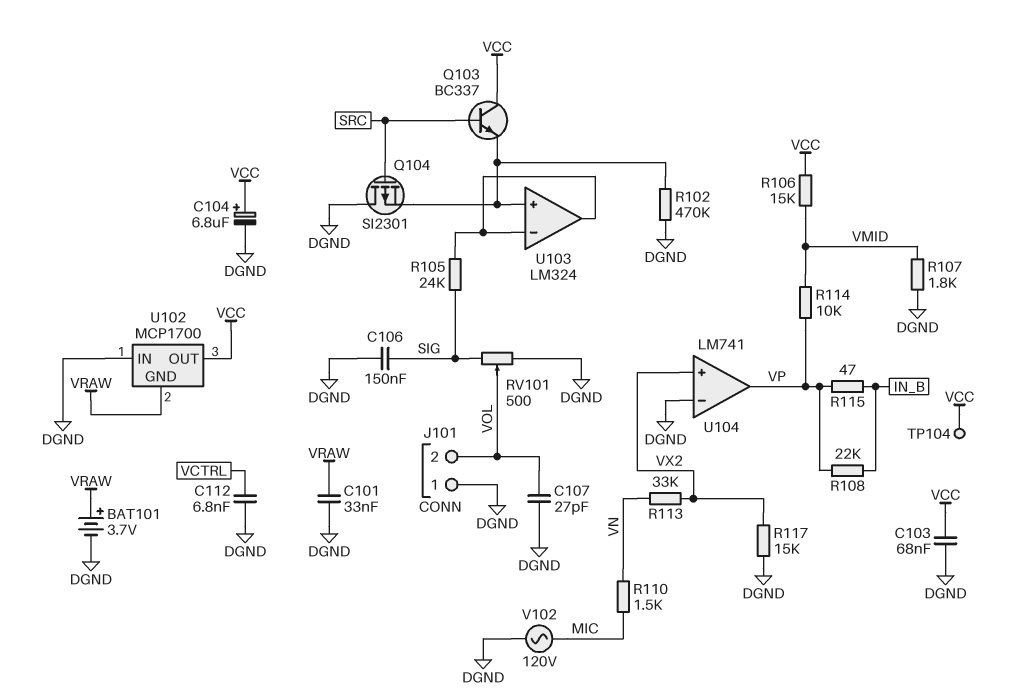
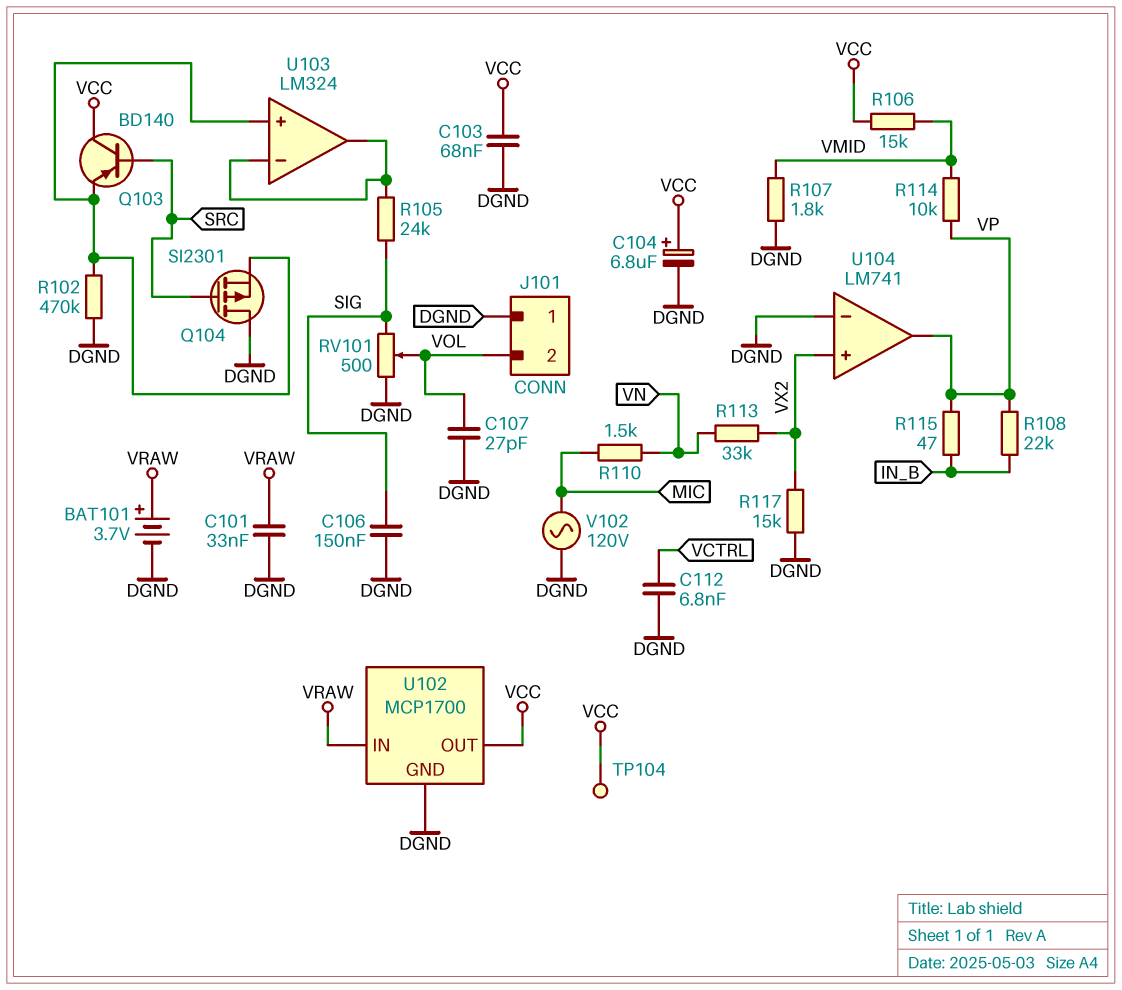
Q103: NPN BC337 (B SRC, C VCC, E U103/in+) -> PNP BD140 (B SRC, C VCC, E U103/in+)
U102 pin GND: VRAW -> DGND
U102 pin IN: DGND -> VRAW

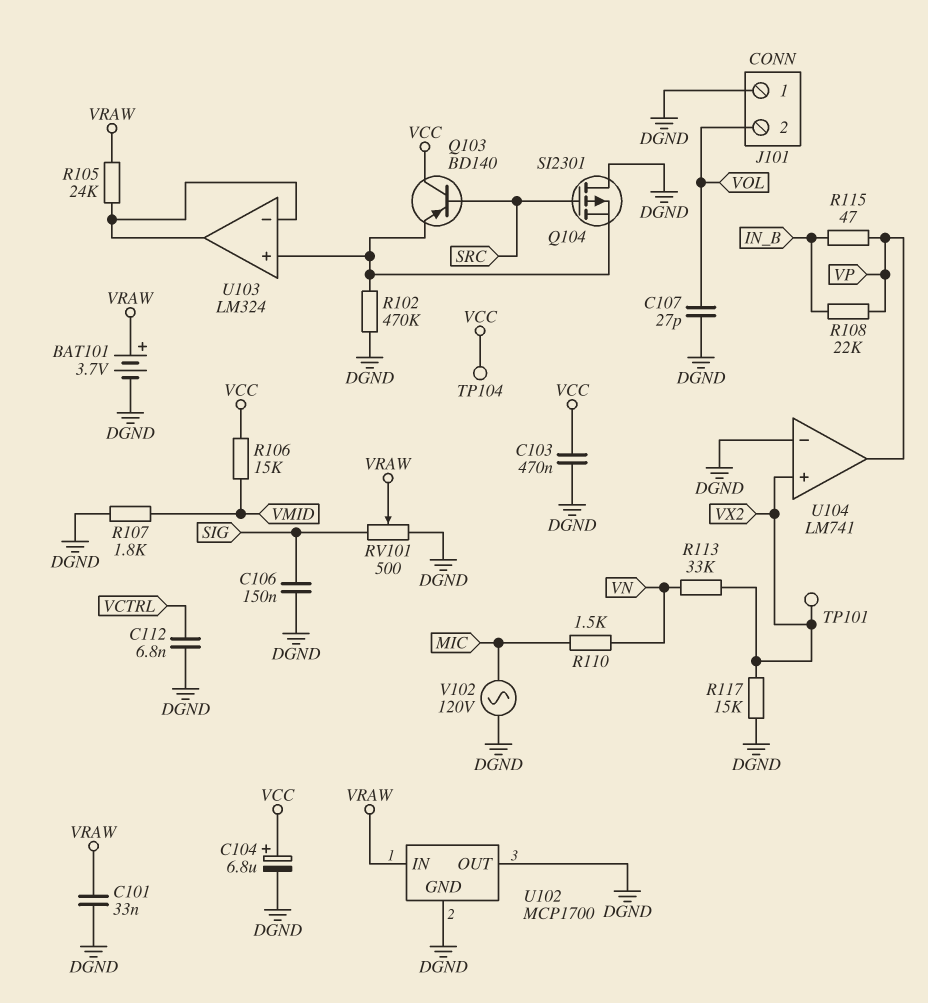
C103: 68nF (DGND, VCC) -> 470nF (DGND, VCC)
R105: 24k (SIG, U103/in-) -> 24k (U103/in-, VRAW)
R114: 10k (VMID, VP) -> none
RV101: 500 (DGND, SIG, wiper VOL) -> 500 (DGND, SIG, wiper VRAW)
TP101: none -> test point (VX2)
U102 pin OUT: VCC -> DGND

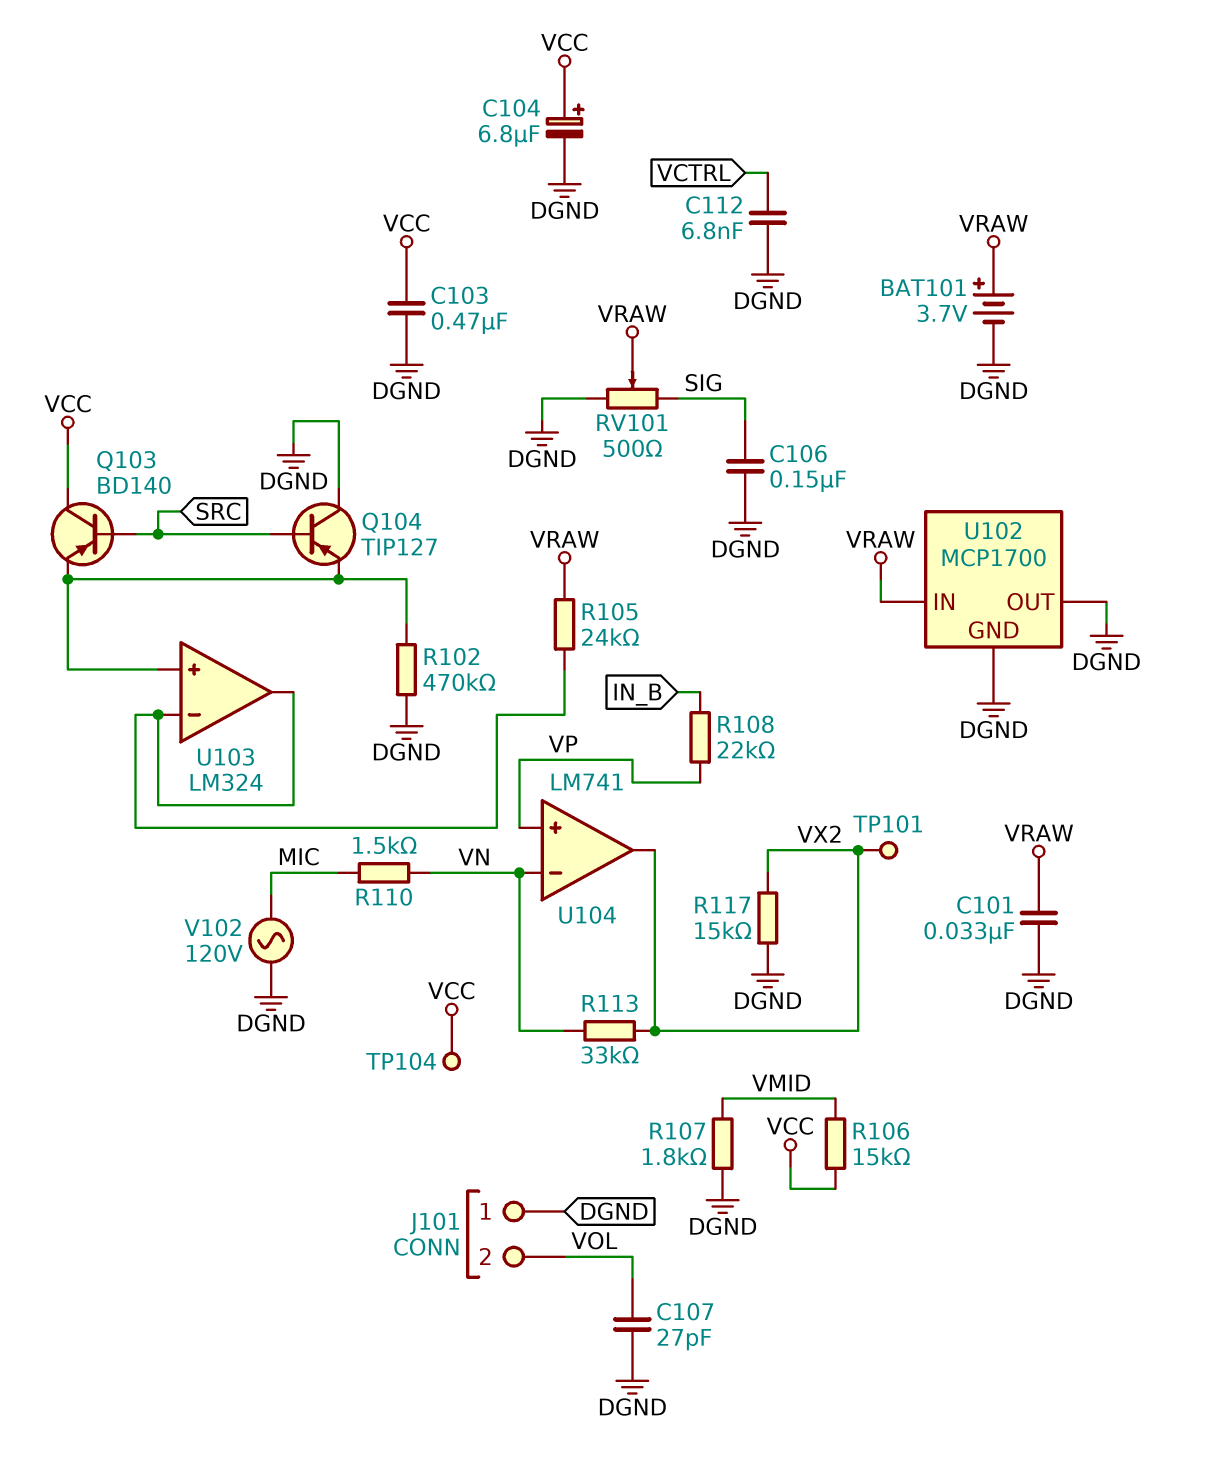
Q104: PMOS SI2301 (G SRC, D DGND, S U103/in+) -> PNP TIP127 (B SRC, C DGND, E U103/in+)
R115: 47 (IN_B, VP) -> none
U104 pin in+: VX2 -> VP
U104 pin in-: DGND -> VN
U104 pin out: VP -> VX2

